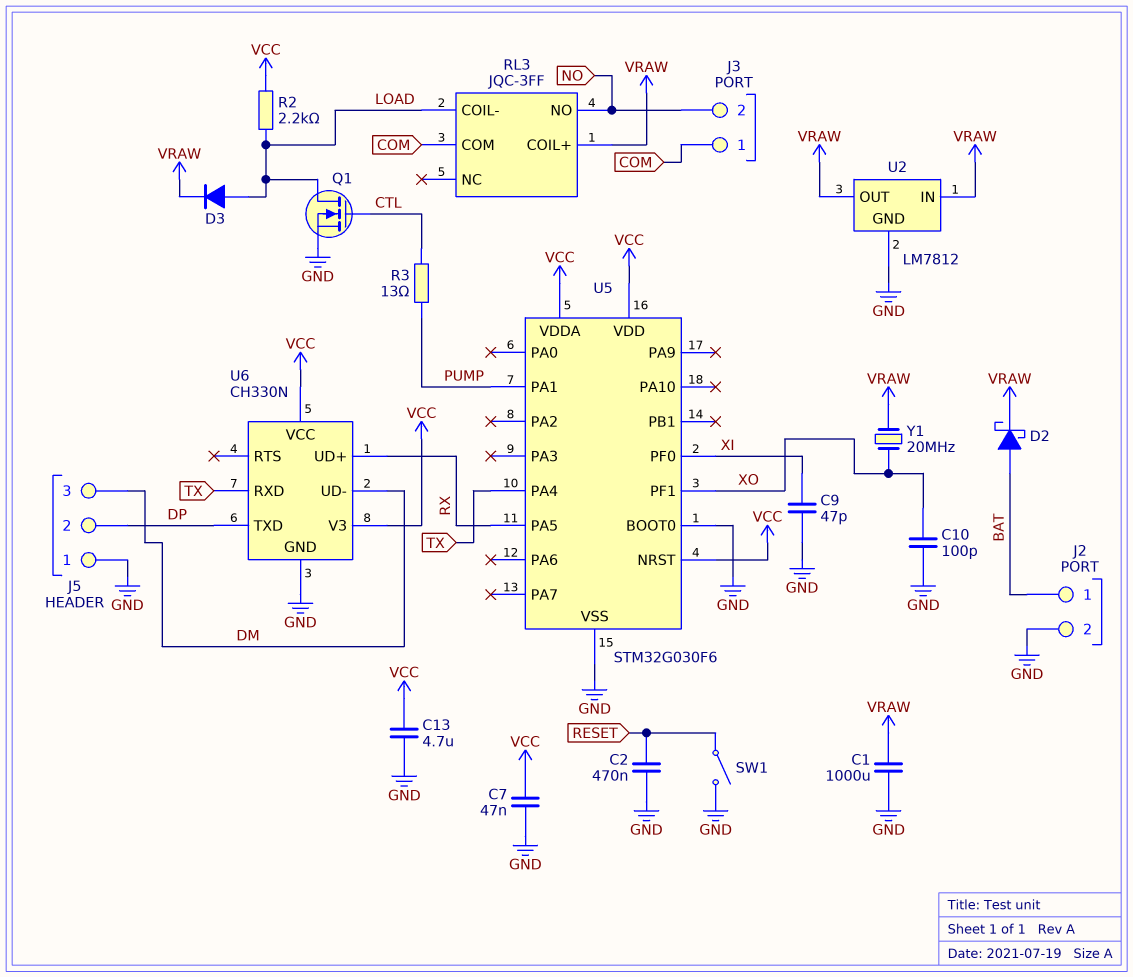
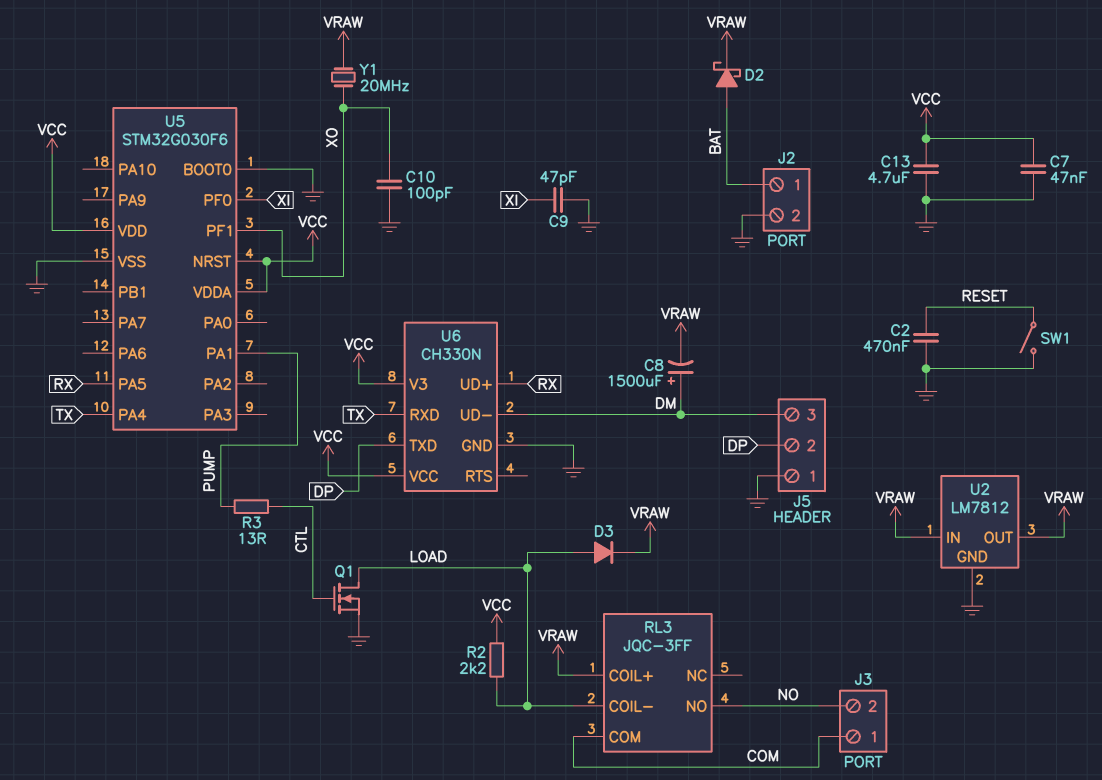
C1: 1000uF (GND, VRAW) -> none
C8: none -> 1500uF (plus DM, minus VRAW)

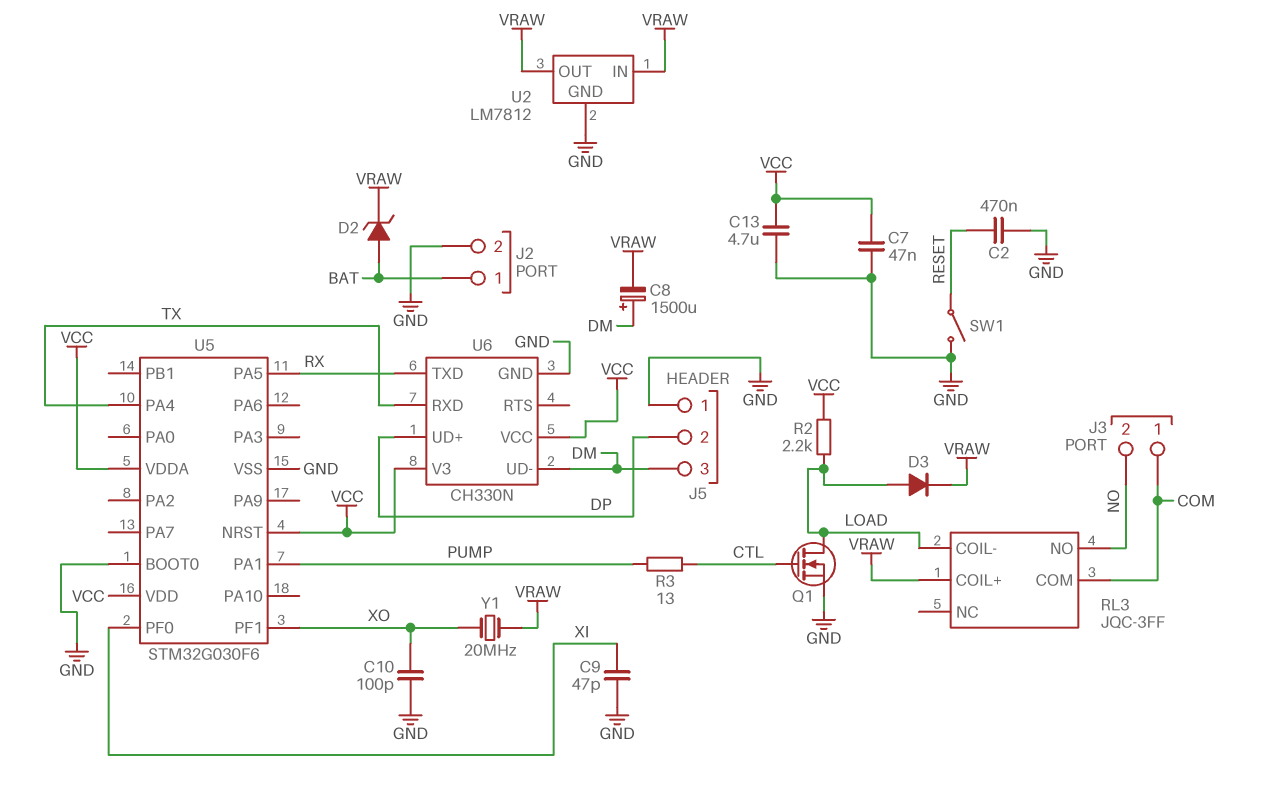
D2: schottky (A BAT, K VRAW) -> zener (A BAT, K VRAW)
U6 pin TXD: DP -> RX
U6 pin UD+: RX -> DP

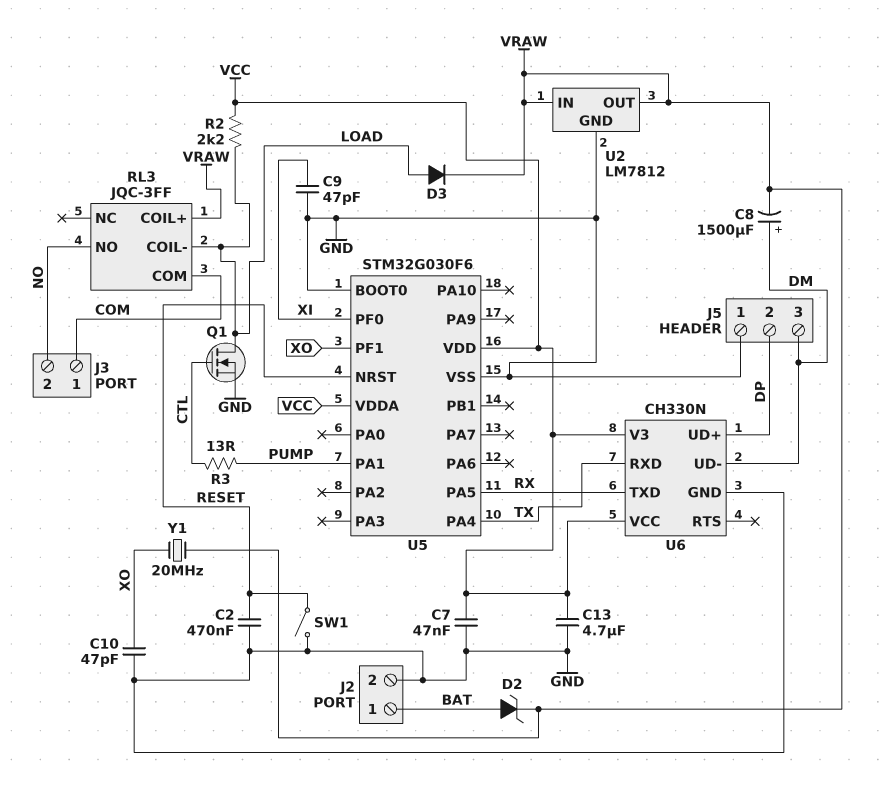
C10: 100pF (GND, XO) -> 47pF (GND, XO)
U5 pin NRST: VCC -> RESET

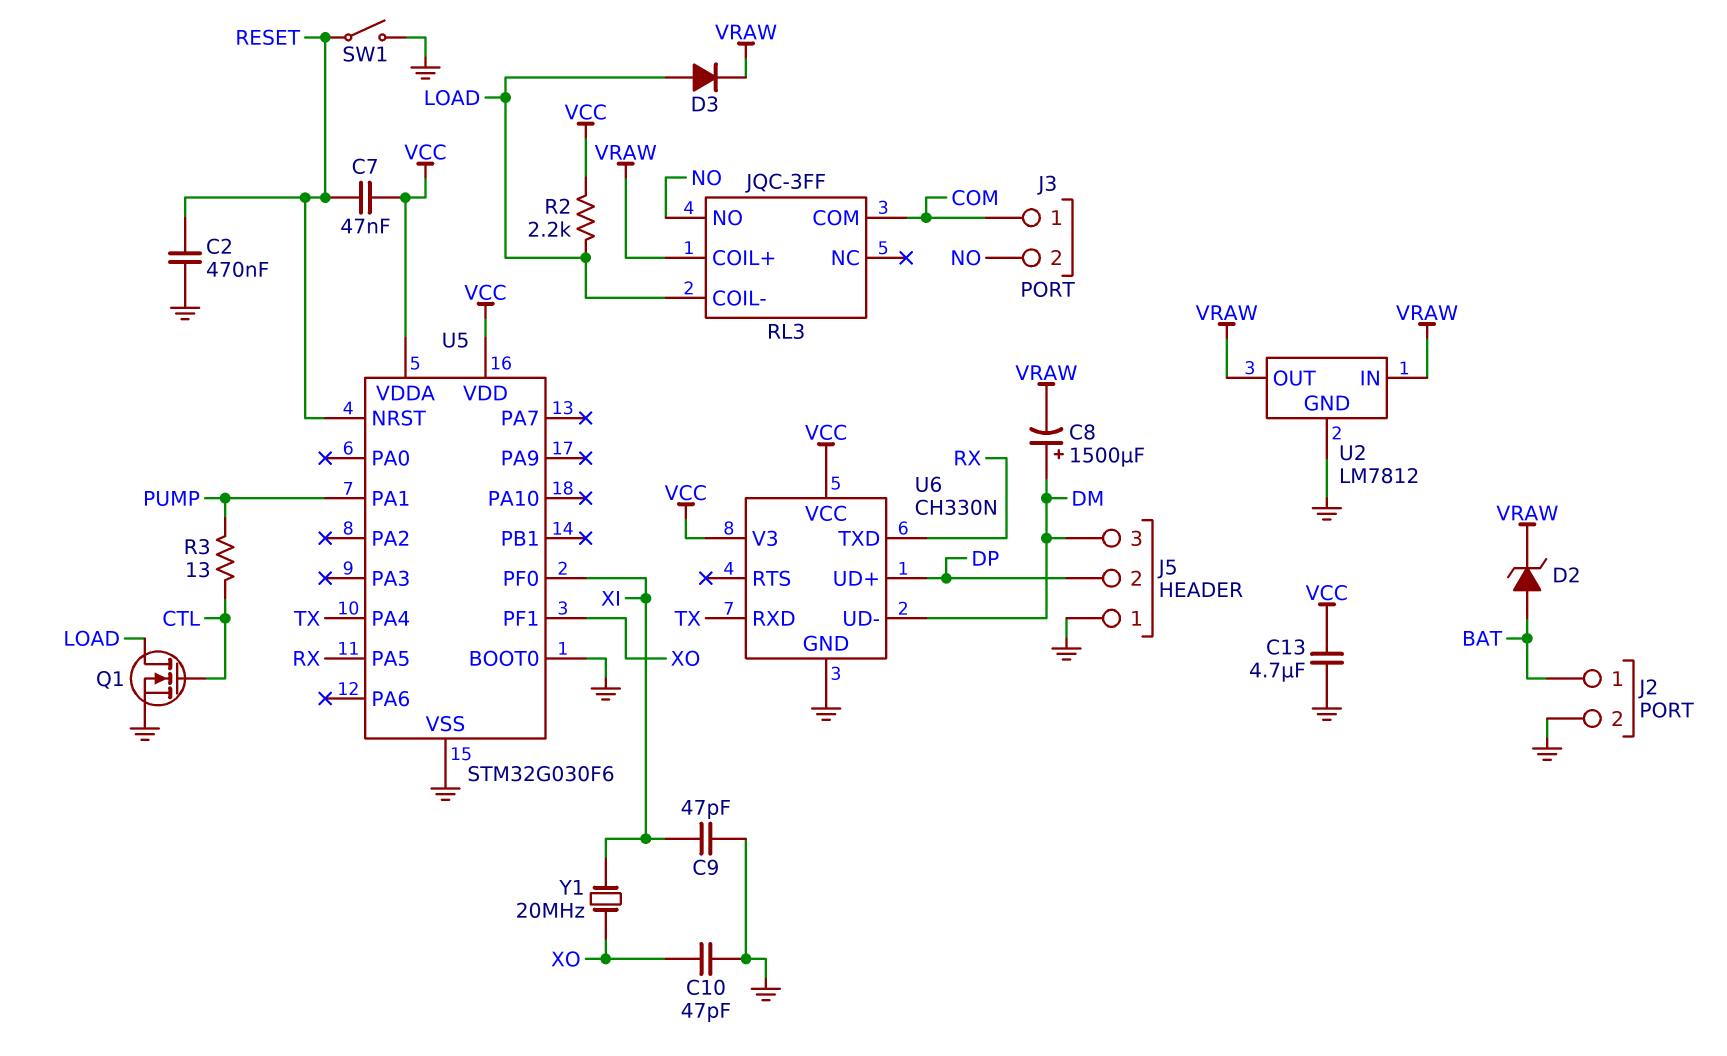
C7: 47nF (GND, VCC) -> 47nF (RESET, VCC)
Y1: 20MHz (VRAW, XO) -> 20MHz (XI, XO)

